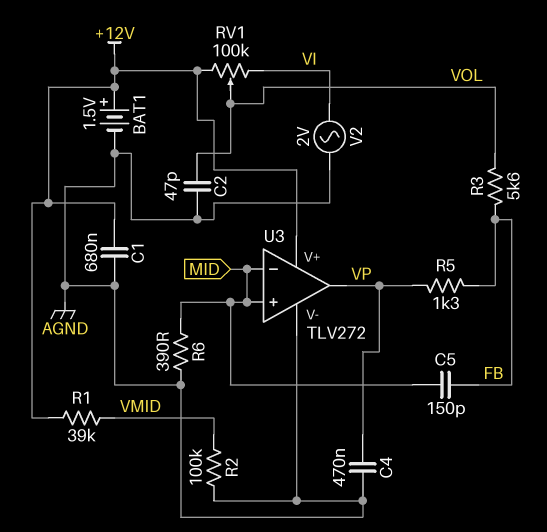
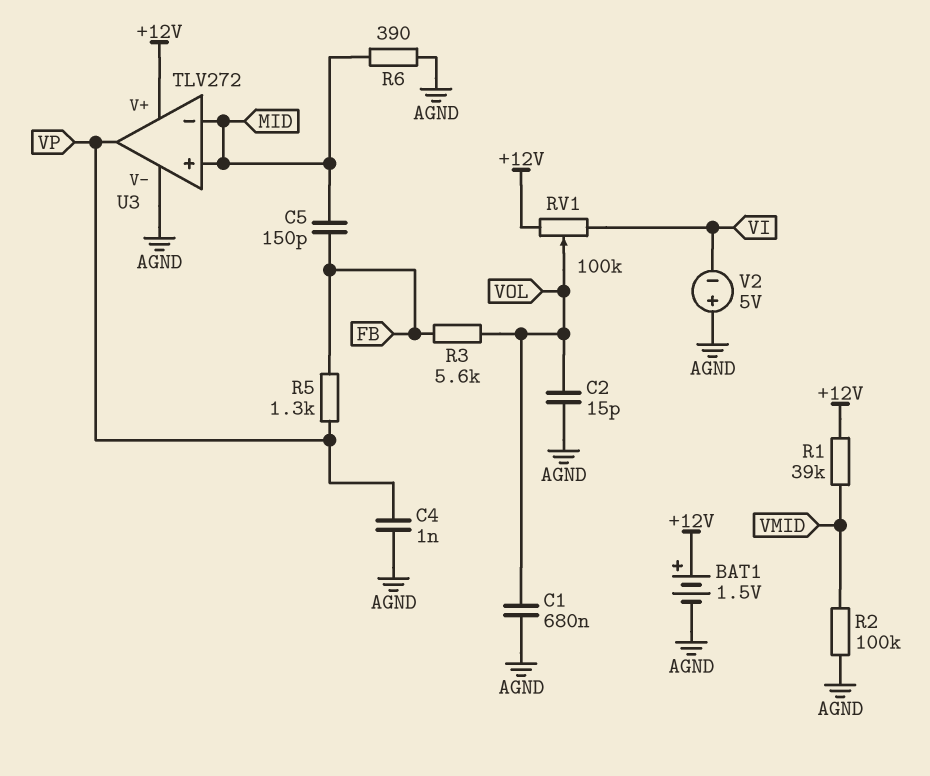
C1: 680nF (+12V, AGND) -> 680nF (AGND, VOL)
C2: 47pF (AGND, VOL) -> 15pF (AGND, VOL)
C4: 470nF (AGND, VP) -> 1nF (AGND, VP)
V2: AC 2V (AGND, VI) -> 5V (plus AGND, minus VI)

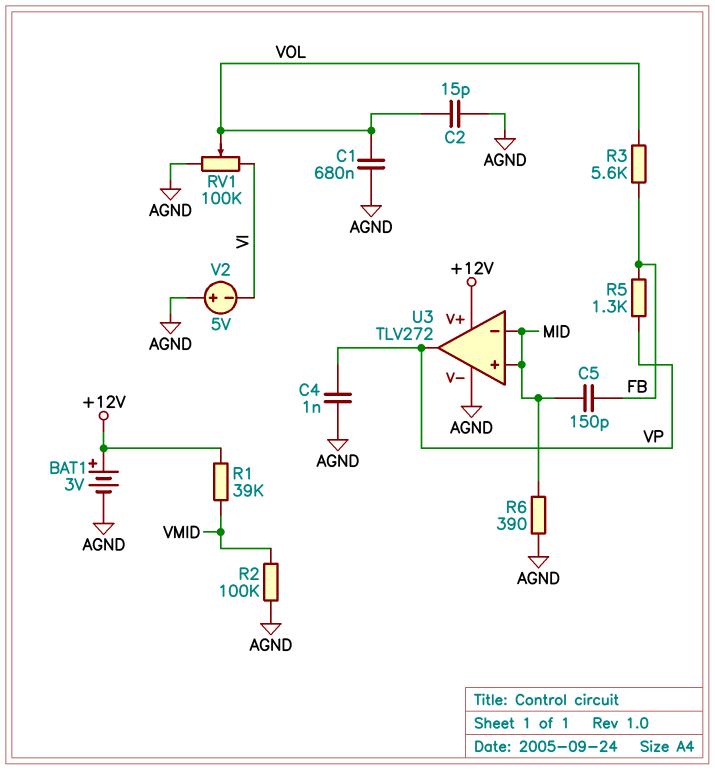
BAT1: 1.5V (plus +12V, minus AGND) -> 3V (plus +12V, minus AGND)
RV1: 100k (+12V, VI, wiper VOL) -> 100k (AGND, VI, wiper VOL)

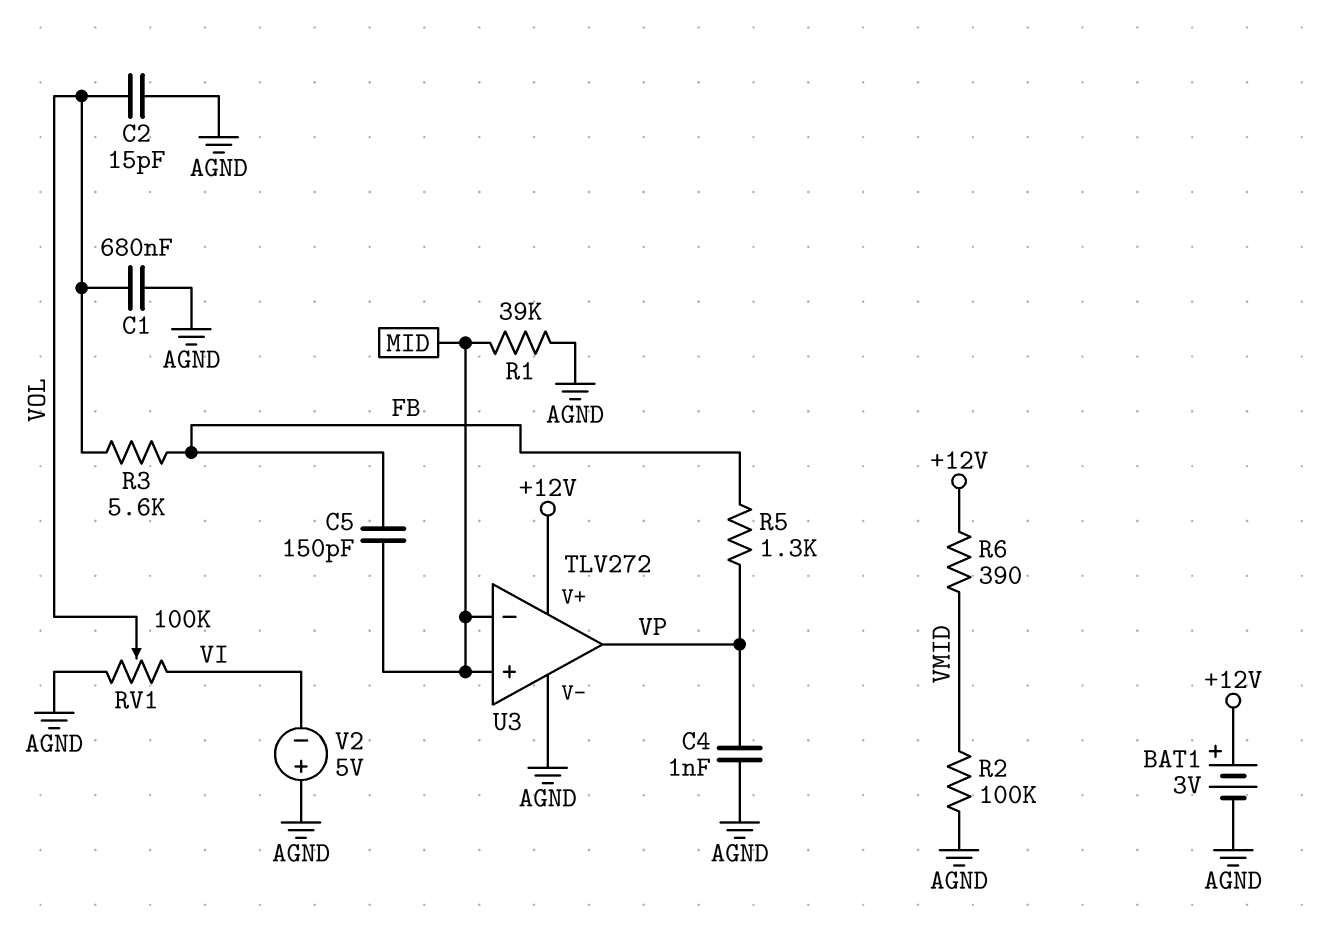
R1: 39k (+12V, VMID) -> 39k (AGND, MID)
R6: 390 (AGND, MID) -> 390 (+12V, VMID)

